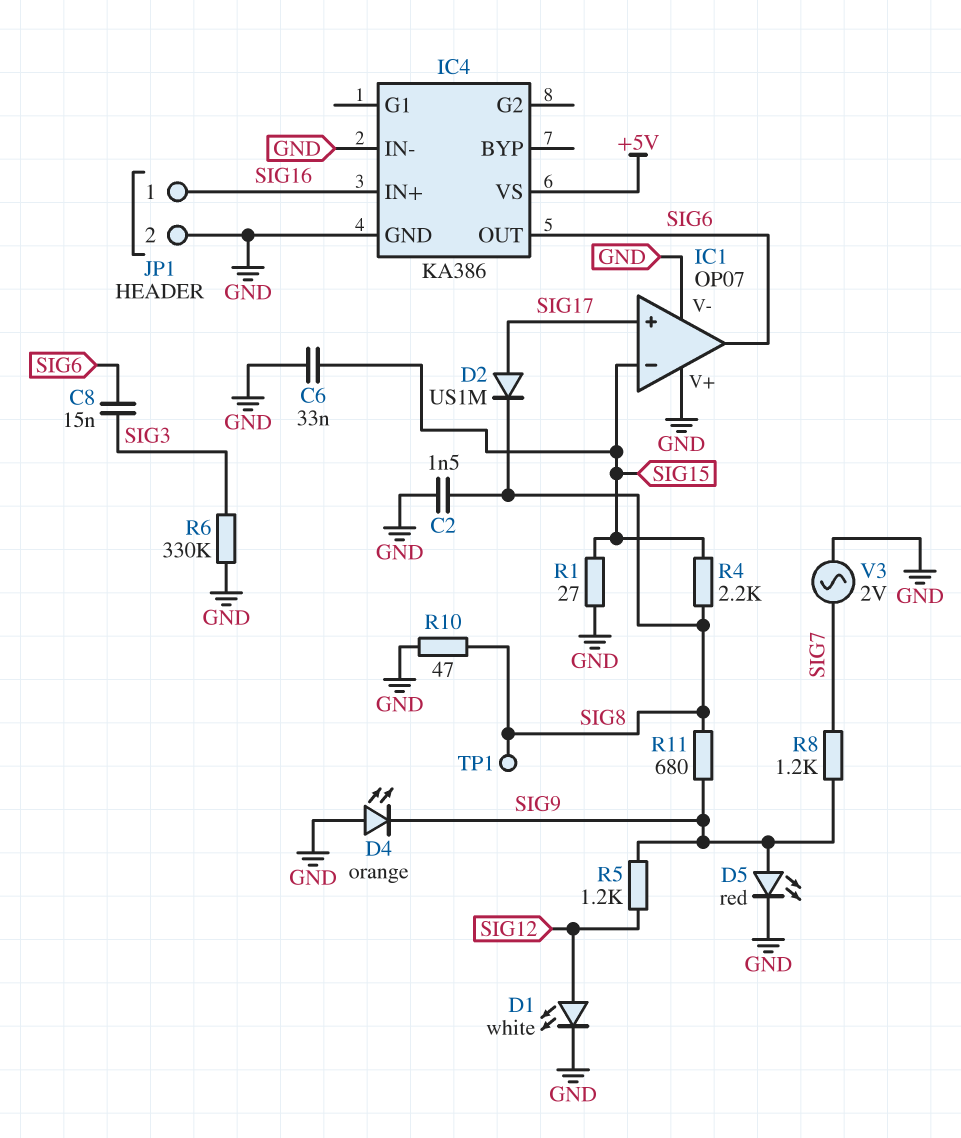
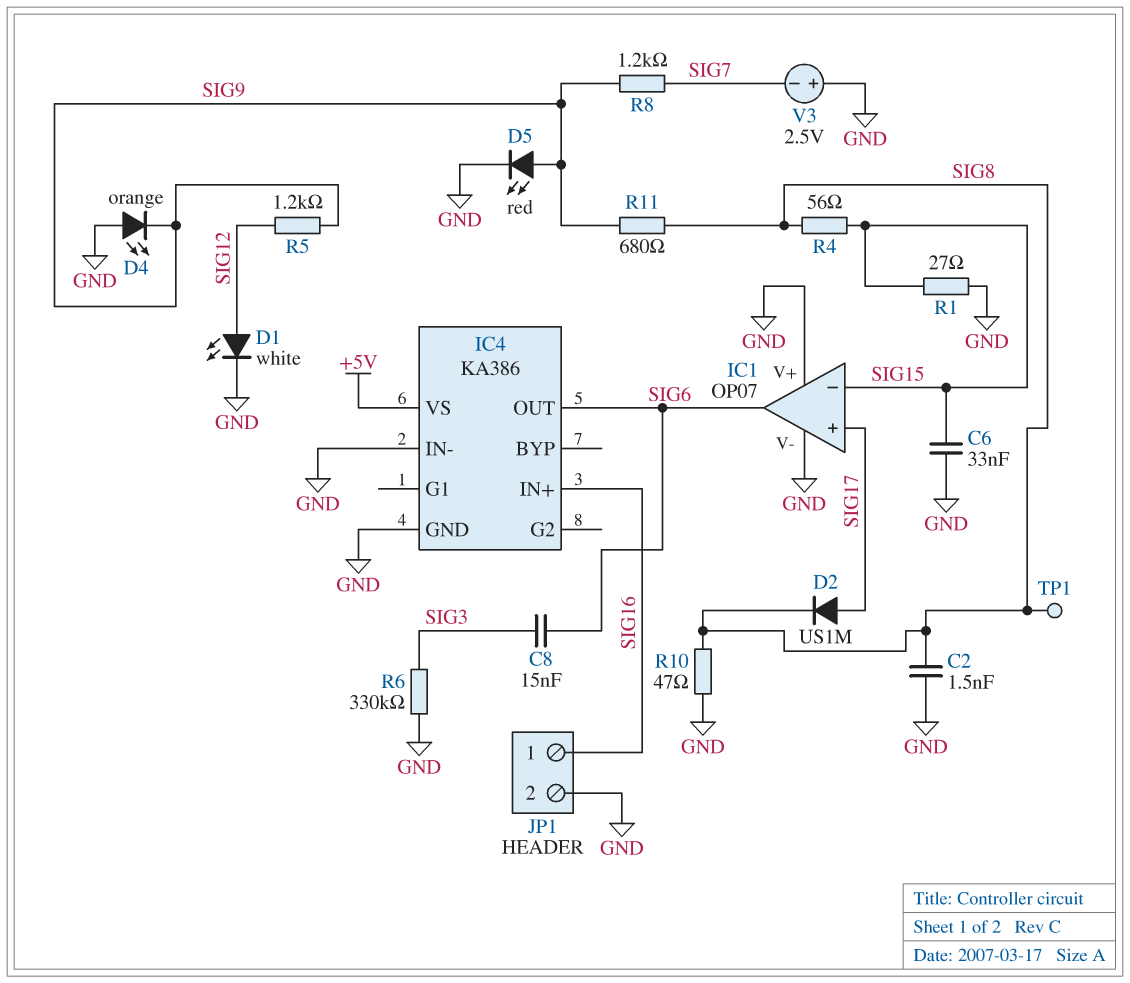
R4: 2.2k (SIG8, SIG15) -> 56 (SIG8, SIG15)
V3: AC 2V (GND, SIG7) -> 2.5V (plus GND, minus SIG7)

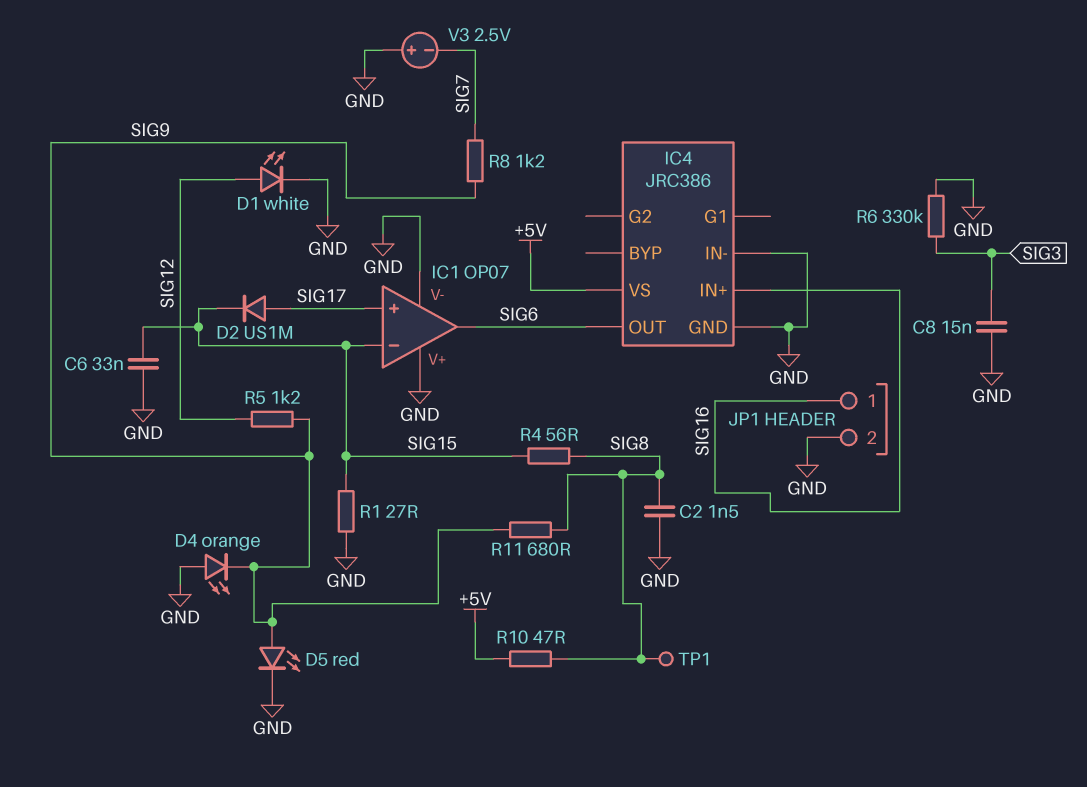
C8: 15nF (SIG3, SIG6) -> 15nF (GND, SIG3)
D2: diode US1M (A SIG17, K SIG8) -> diode US1M (A SIG17, K SIG15)
IC4: KA386 -> JRC386
R10: 47 (GND, SIG8) -> 47 (+5V, SIG8)

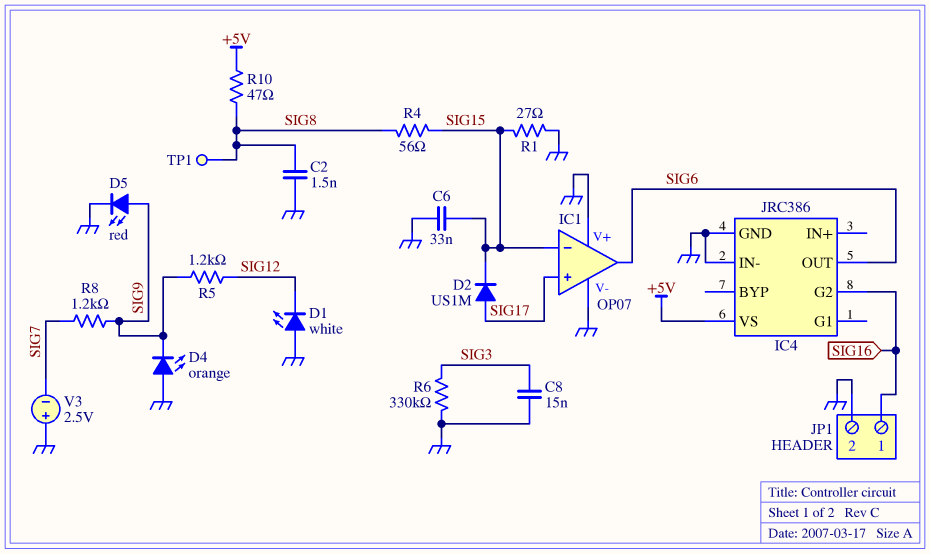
D1: LED white (A SIG12, K GND) -> LED white (A GND, K SIG12)
IC4 pin G2: none -> SIG16
IC4 pin IN+: SIG16 -> none
R11: 680 (SIG8, SIG9) -> none

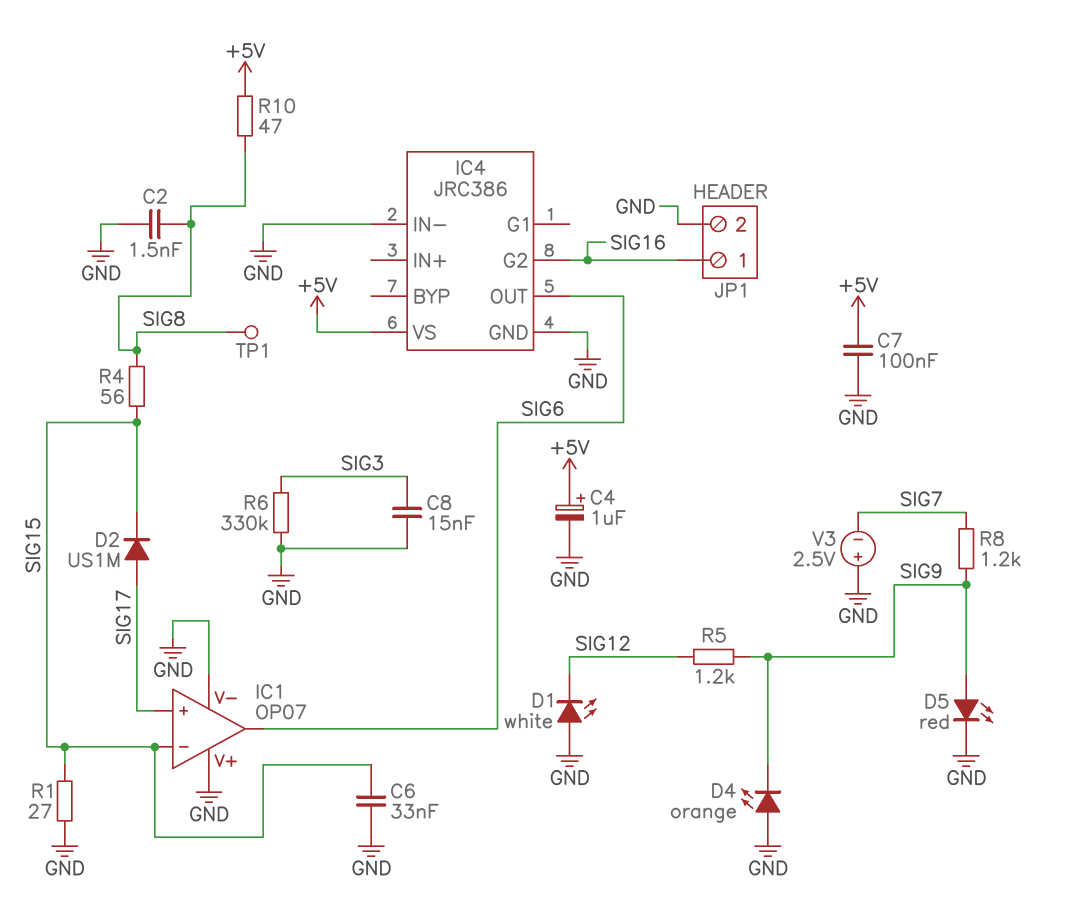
C4: none -> 1uF (plus +5V, minus GND)
C7: none -> 100nF (+5V, GND)

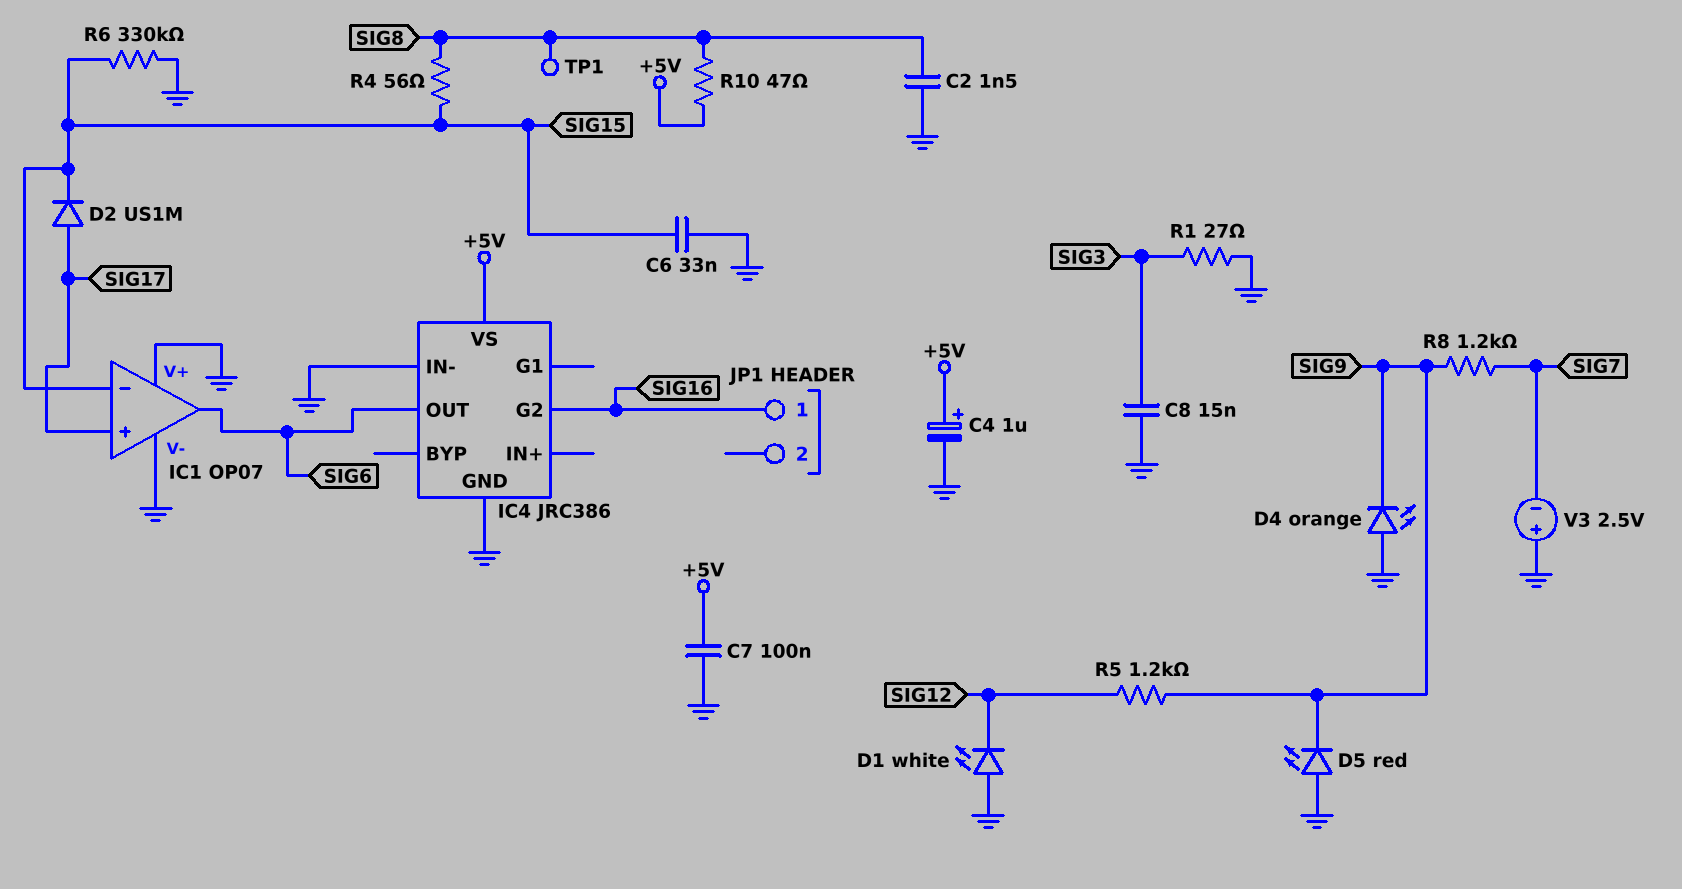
D5: LED red (A SIG9, K GND) -> LED red (A GND, K SIG9)
JP1 pin 2: GND -> none
R1: 27 (GND, SIG15) -> 27 (GND, SIG3)
R6: 330k (GND, SIG3) -> 330k (GND, SIG15)

